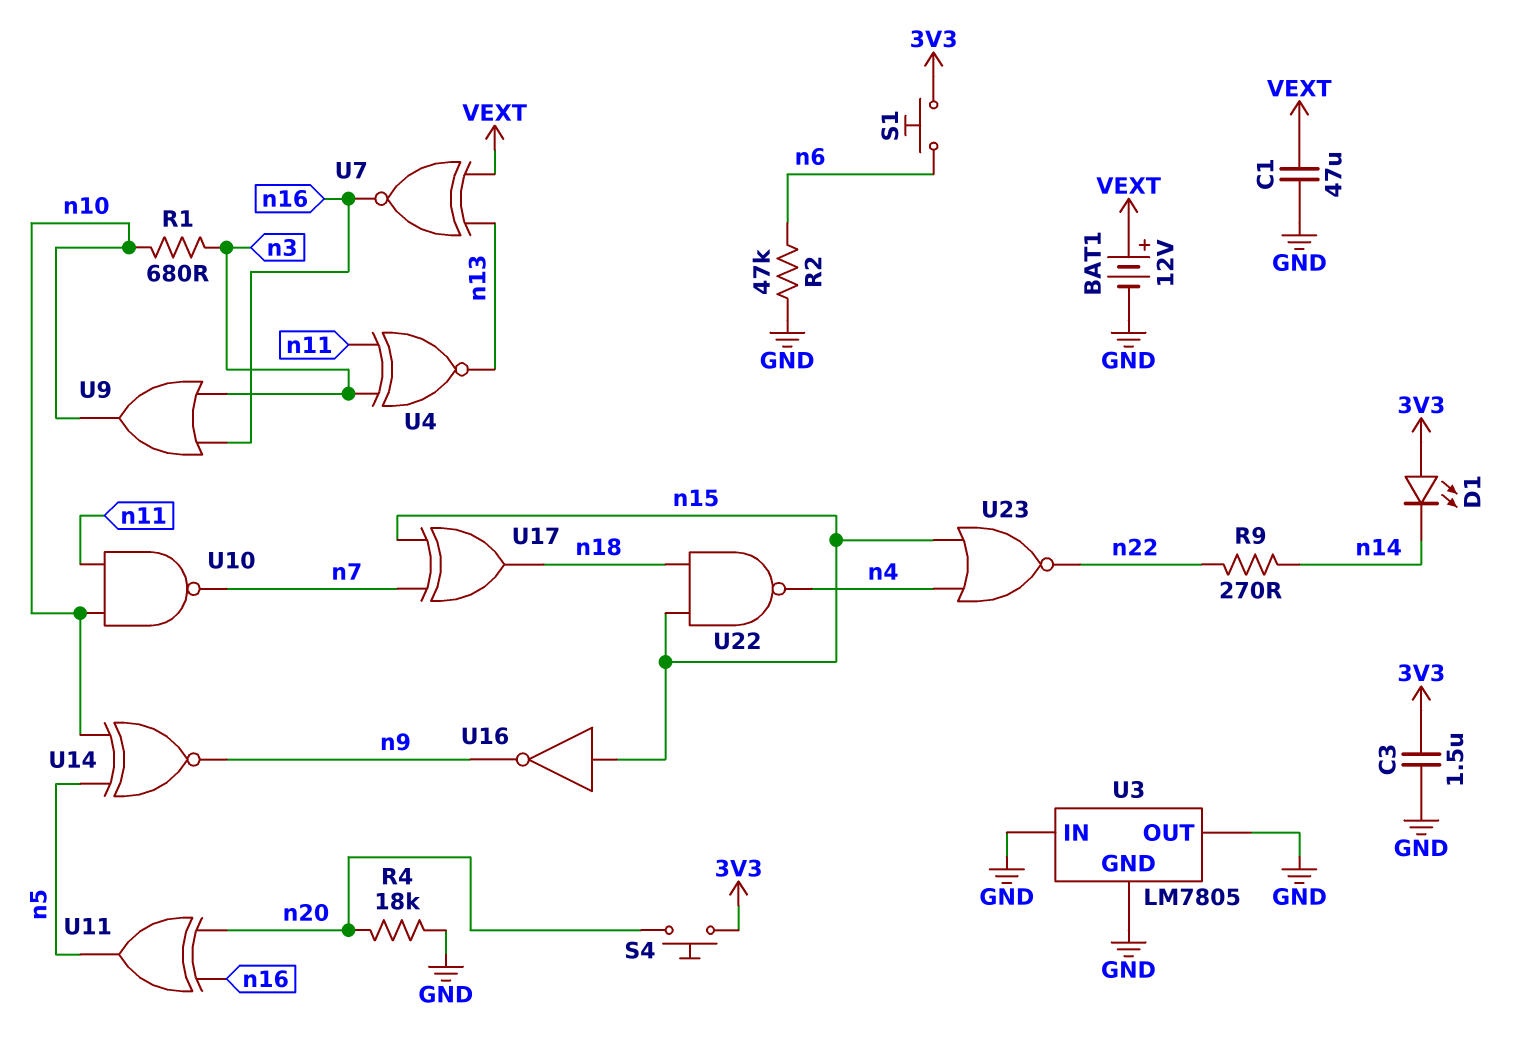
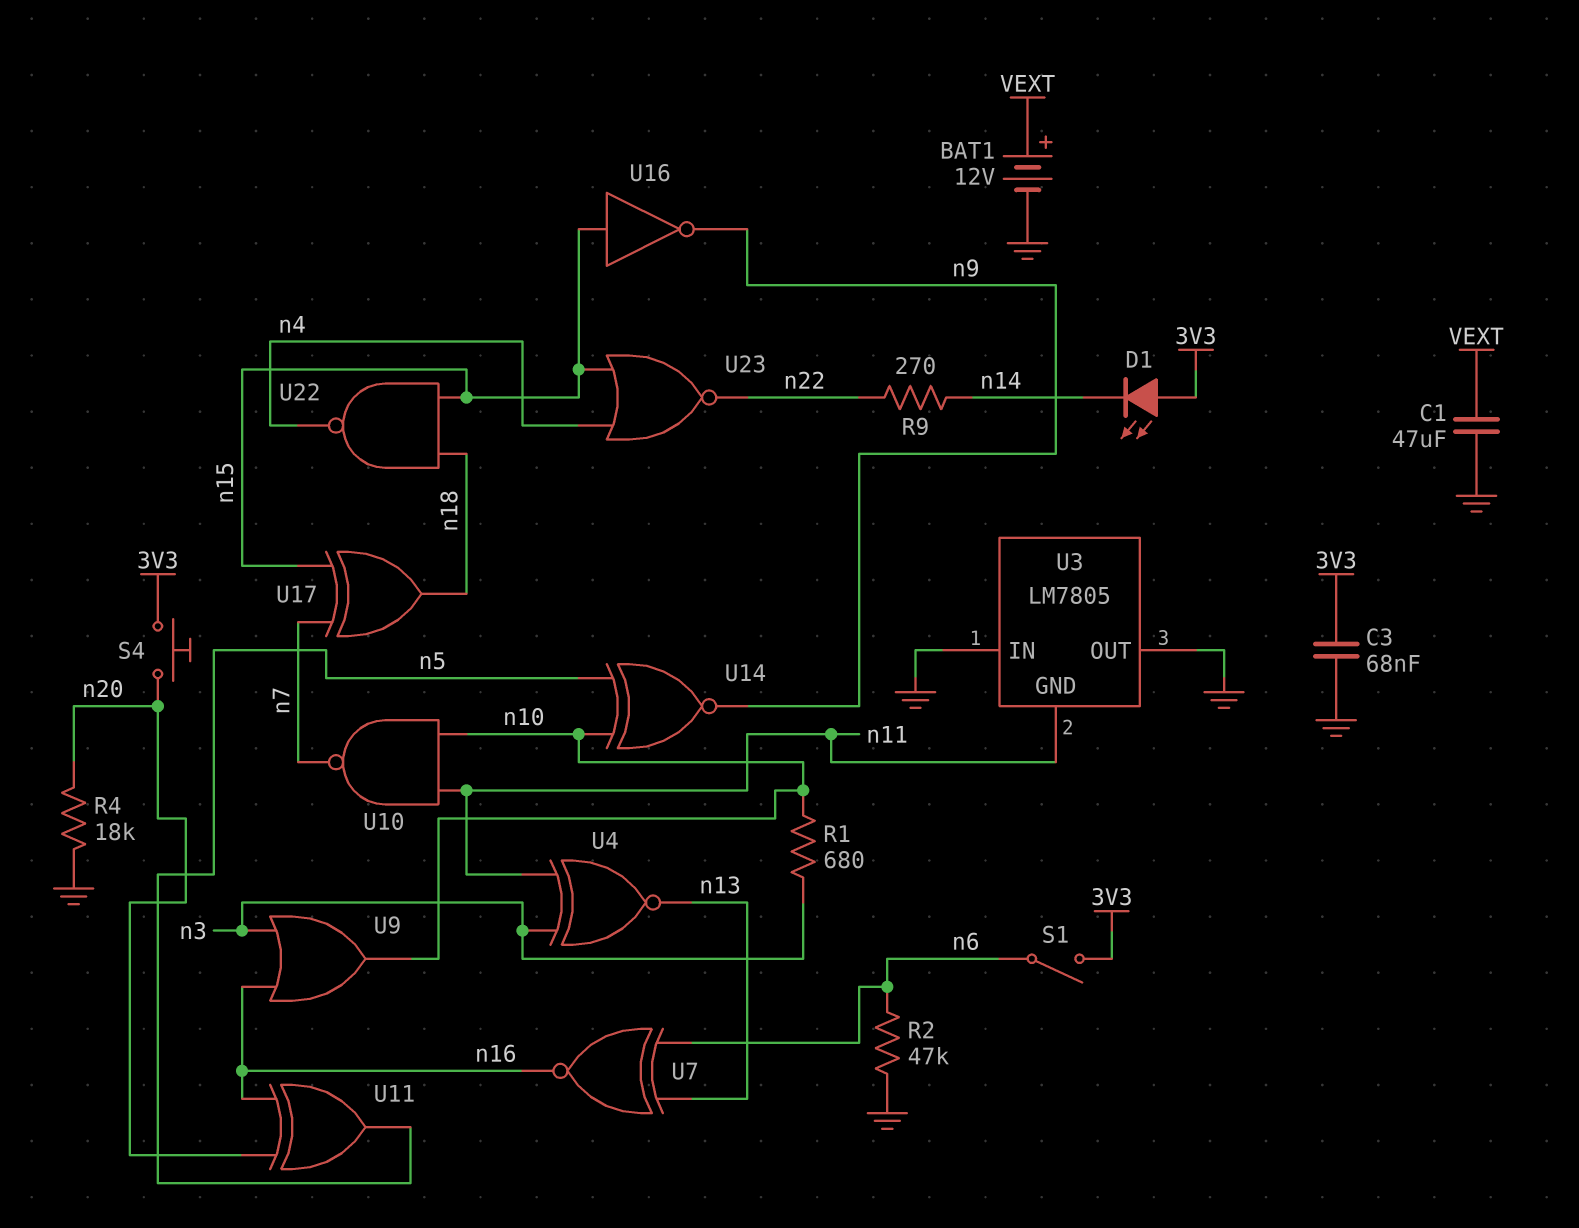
C3: 1.5uF (3V3, GND) -> 68nF (3V3, GND)
S1: button (3V3, n6) -> switch (3V3, n6)
U3 pin GND: GND -> n11
U7: XNOR (in VEXT, in n13, out n16) -> XNOR (in n6, in n13, out n16)

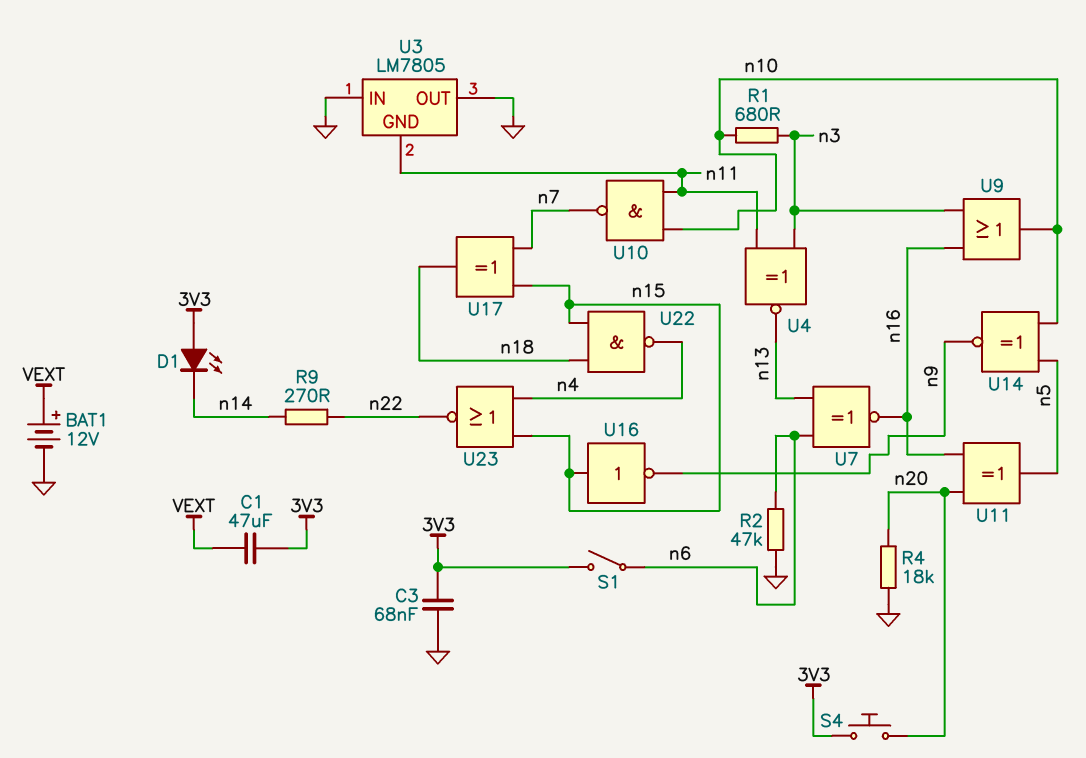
C1: 47uF (GND, VEXT) -> 47uF (3V3, VEXT)

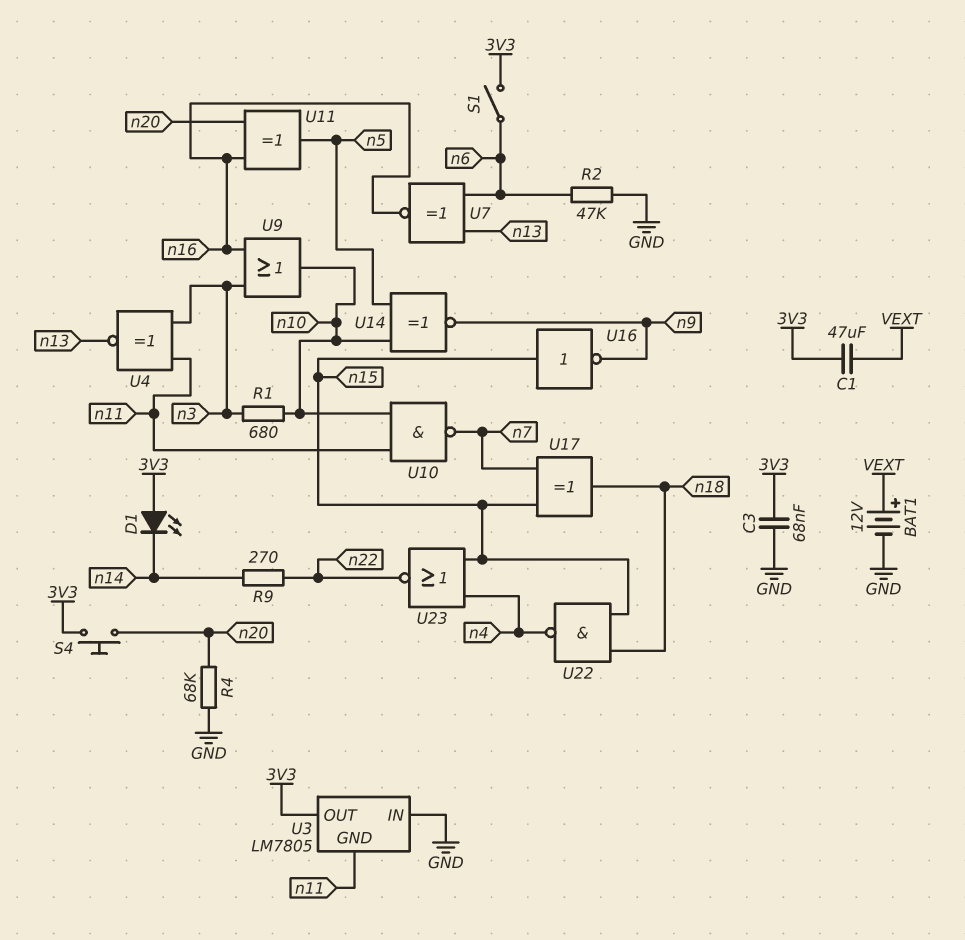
R4: 18k (GND, n20) -> 68k (GND, n20)
U3 pin OUT: GND -> 3V3

